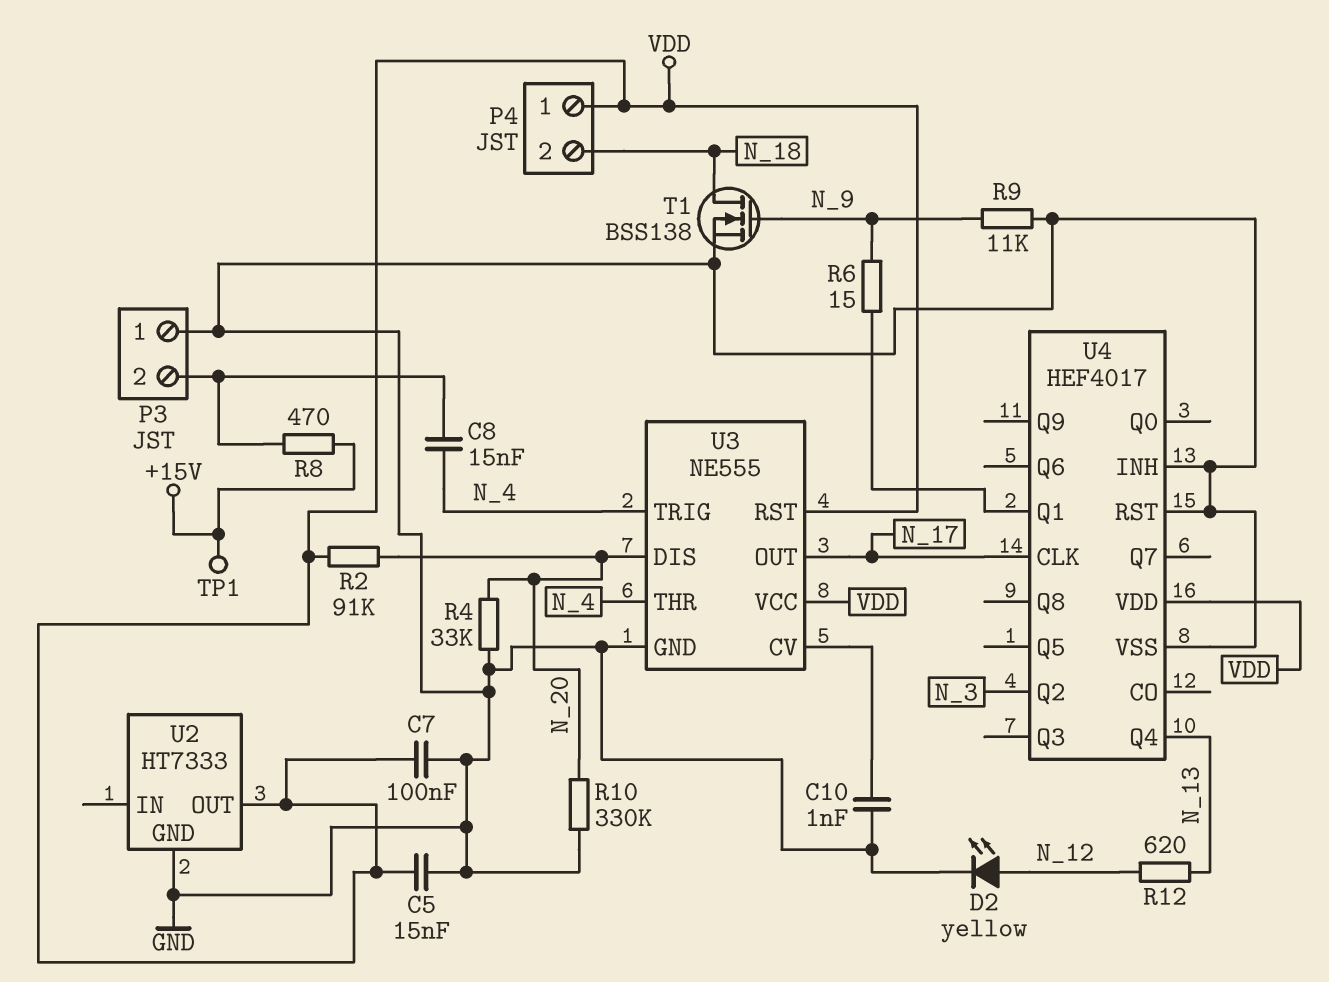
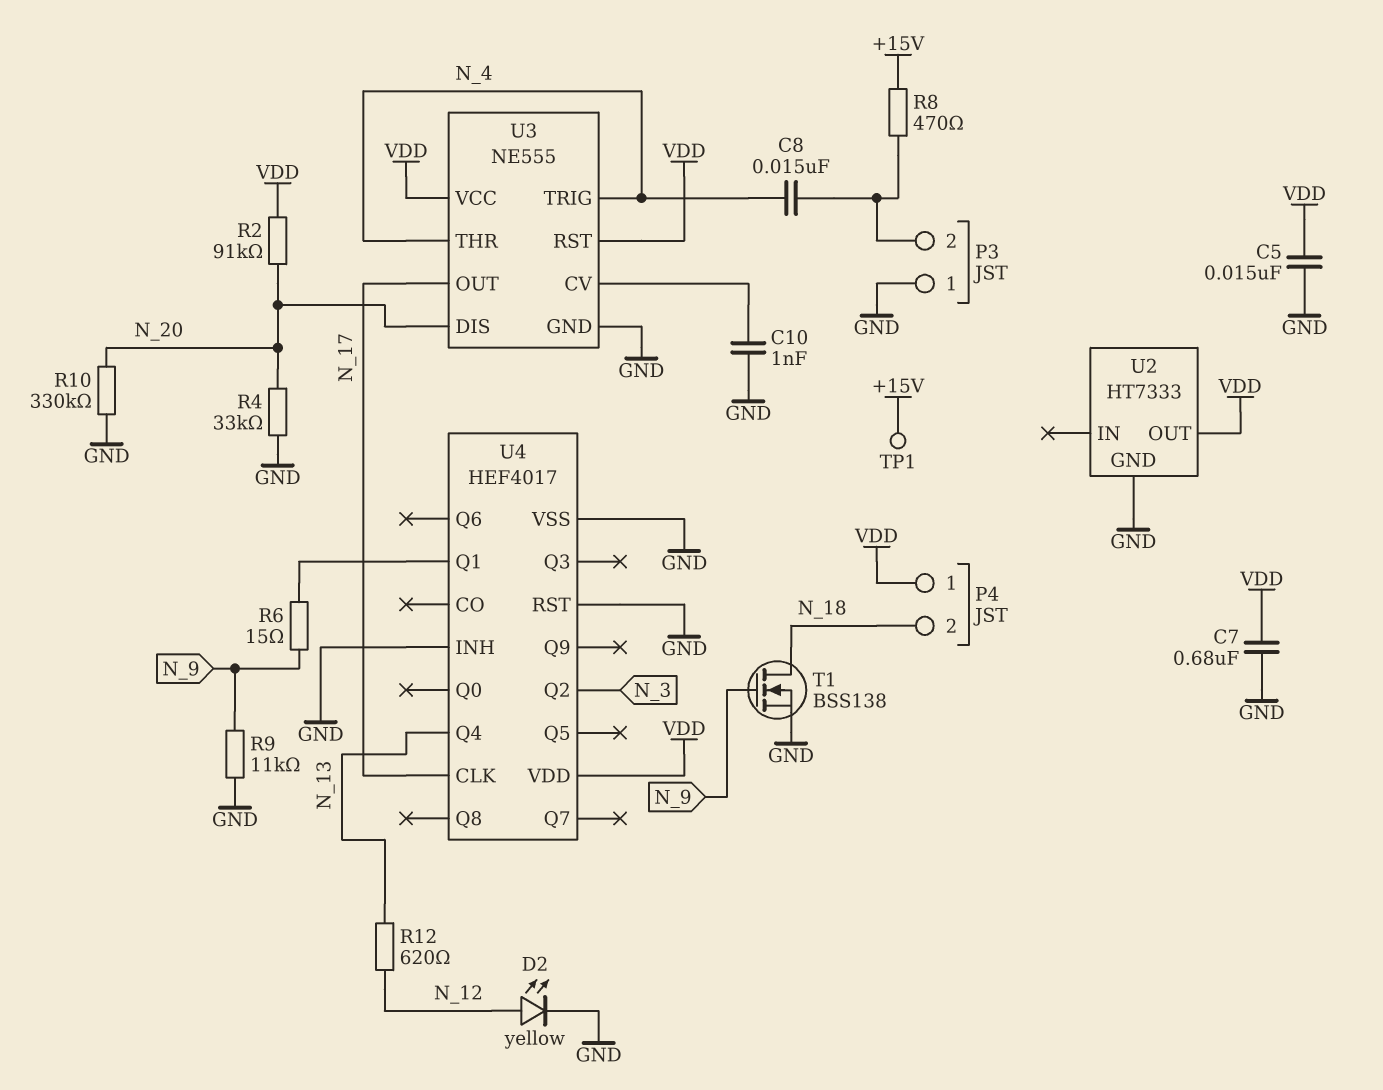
C7: 100nF (GND, VDD) -> 680nF (GND, VDD)

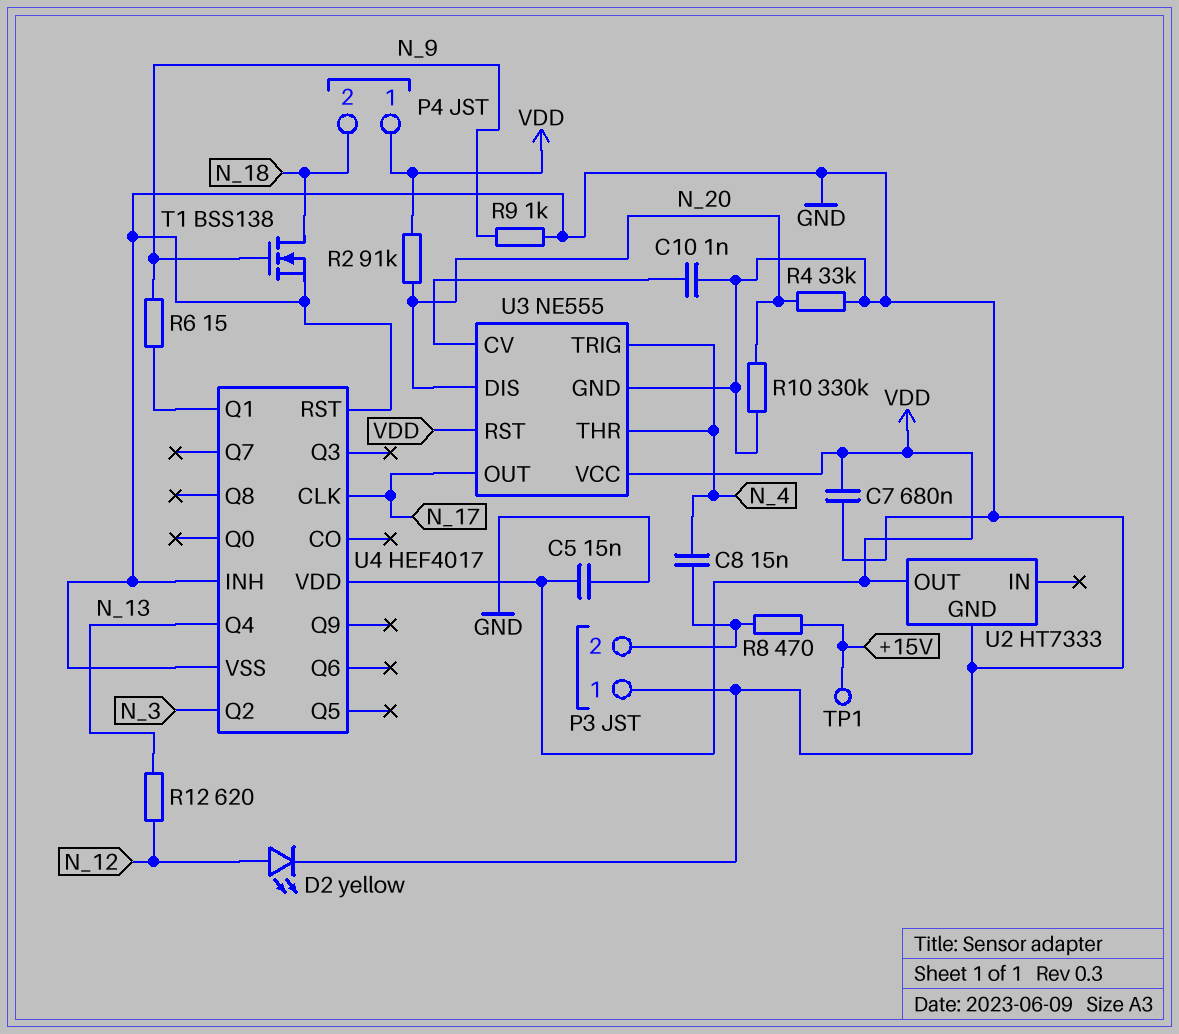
R9: 11k (GND, N_9) -> 1k (GND, N_9)

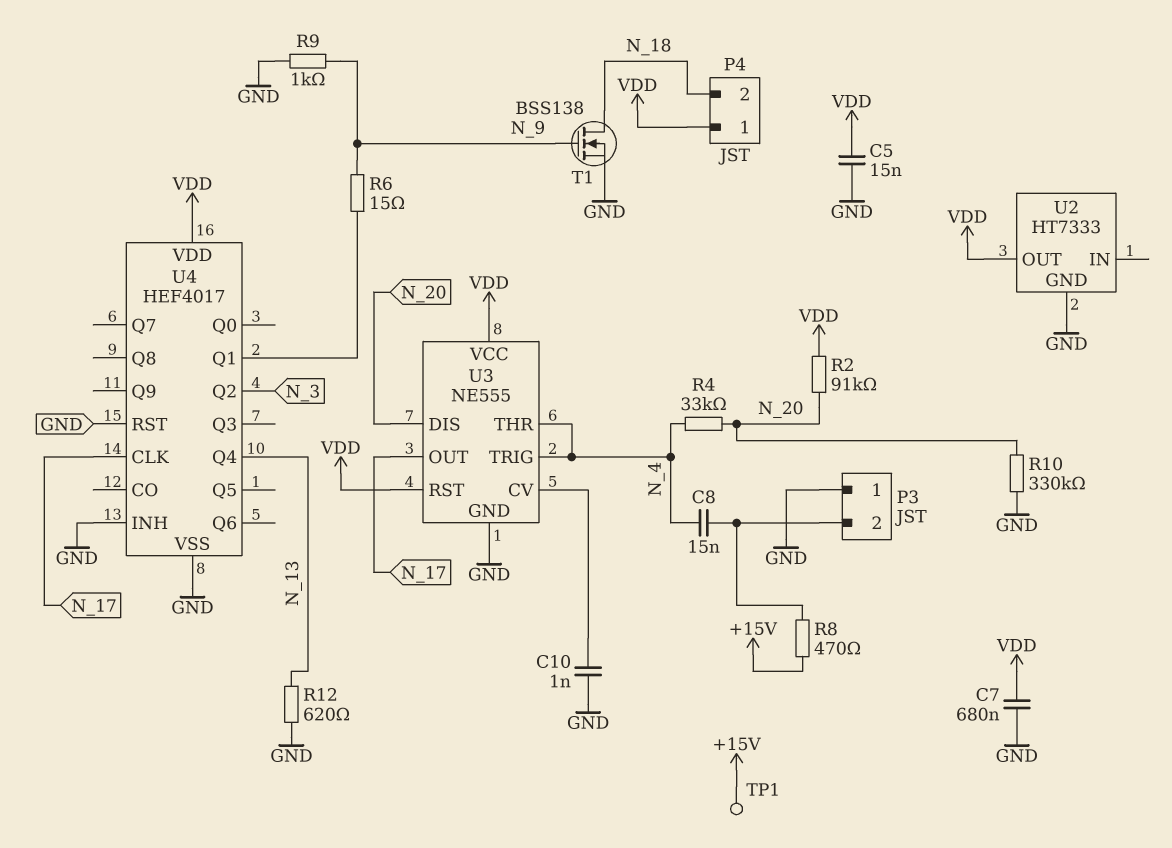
D2: LED yellow (A N_12, K GND) -> none
R4: 33k (GND, N_20) -> 33k (N_4, N_20)
R12: 620 (N_12, N_13) -> 620 (GND, N_13)

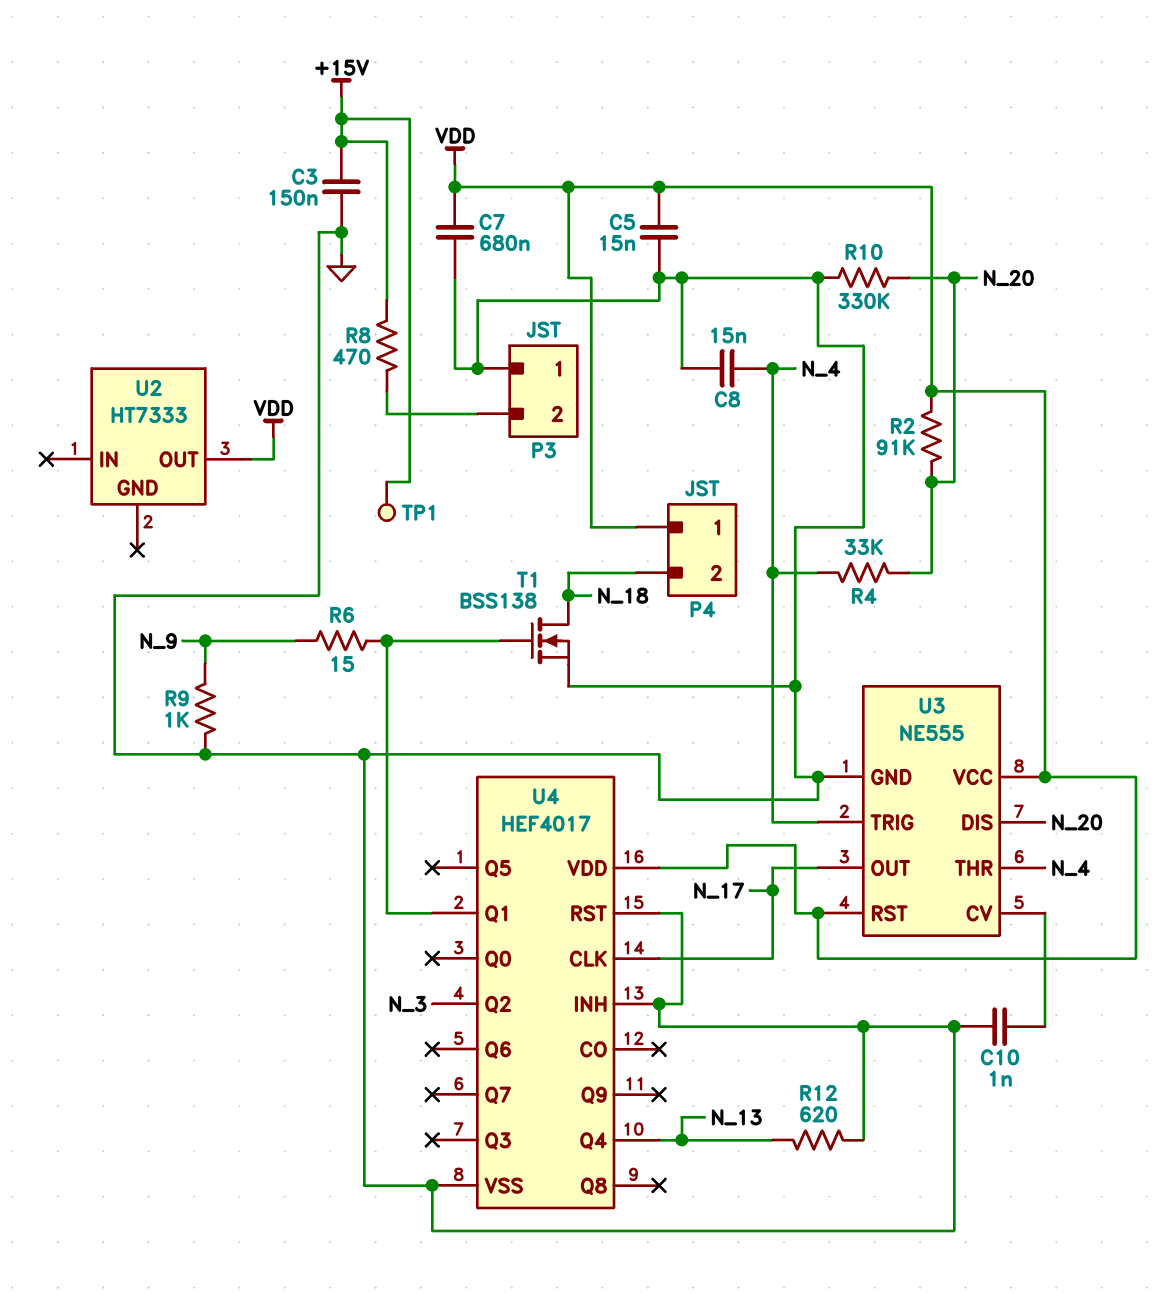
C3: none -> 150nF (+15V, GND)
C8: 15nF (N_4, P3/2) -> 15nF (GND, N_4)
T1: NMOS BSS138 (G N_9, D N_18, S GND) -> NMOS BSS138 (G U4/Q1, D N_18, S GND)
U2 pin GND: GND -> none

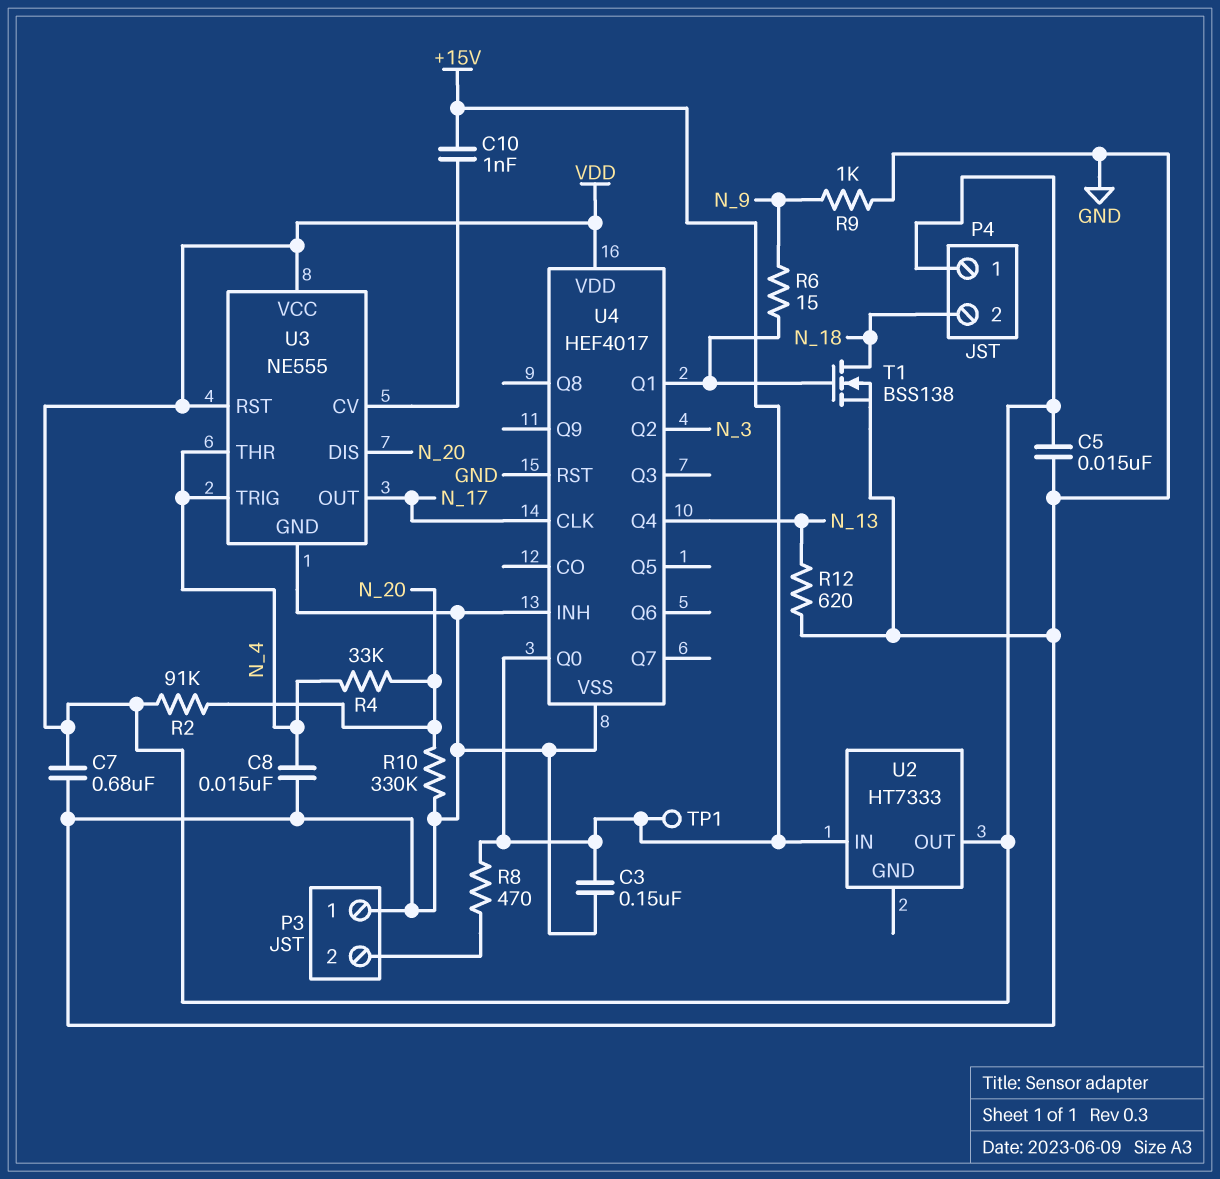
C10: 1nF (GND, U3/CV) -> 1nF (+15V, U3/CV)
U2 pin IN: none -> +15V
U4 pin Q0: none -> +15V

